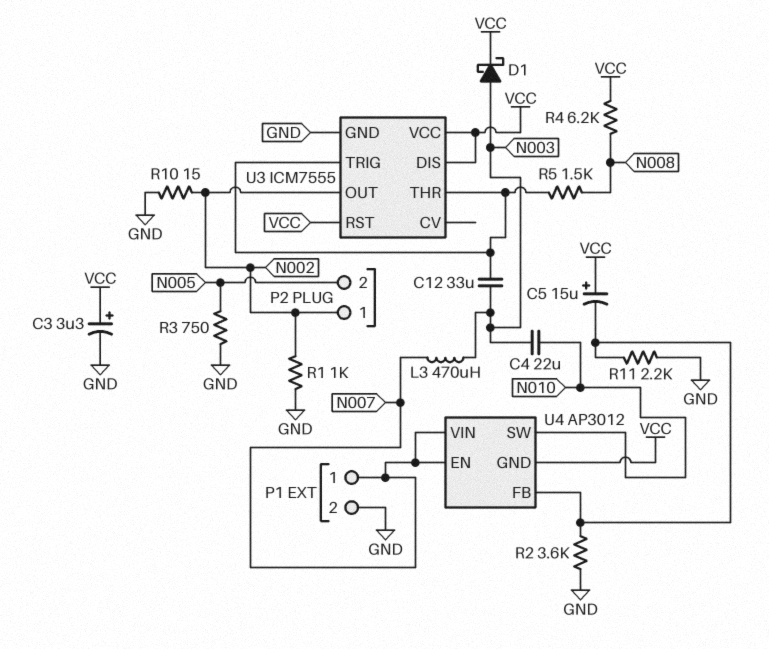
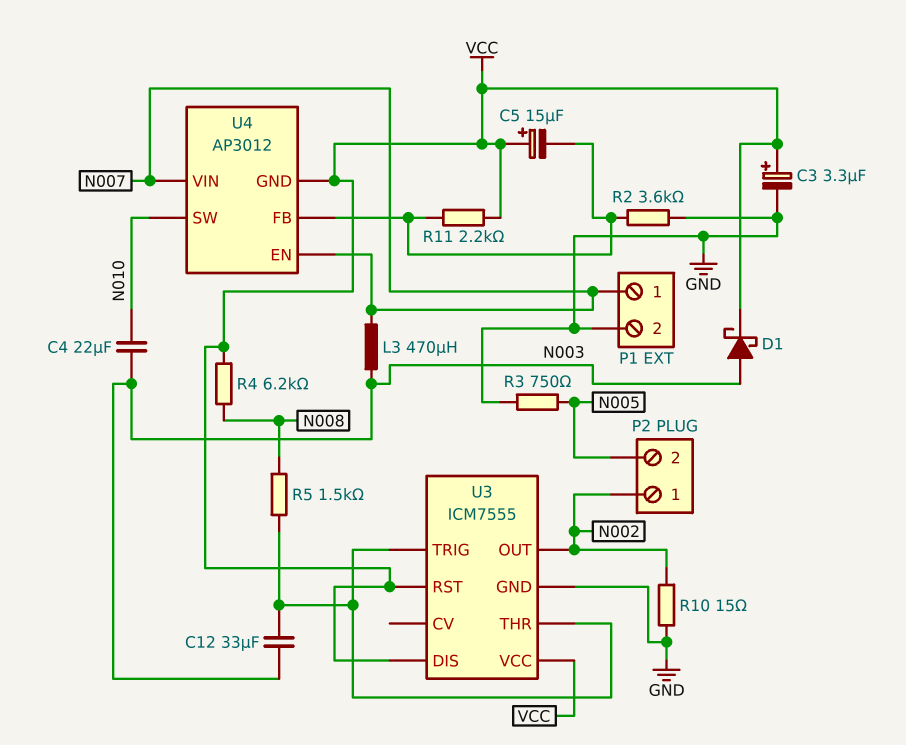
R1: 1k (GND, N002) -> none
R11: 2.2k (GND, U4/FB) -> 2.2k (U4/FB, VCC)

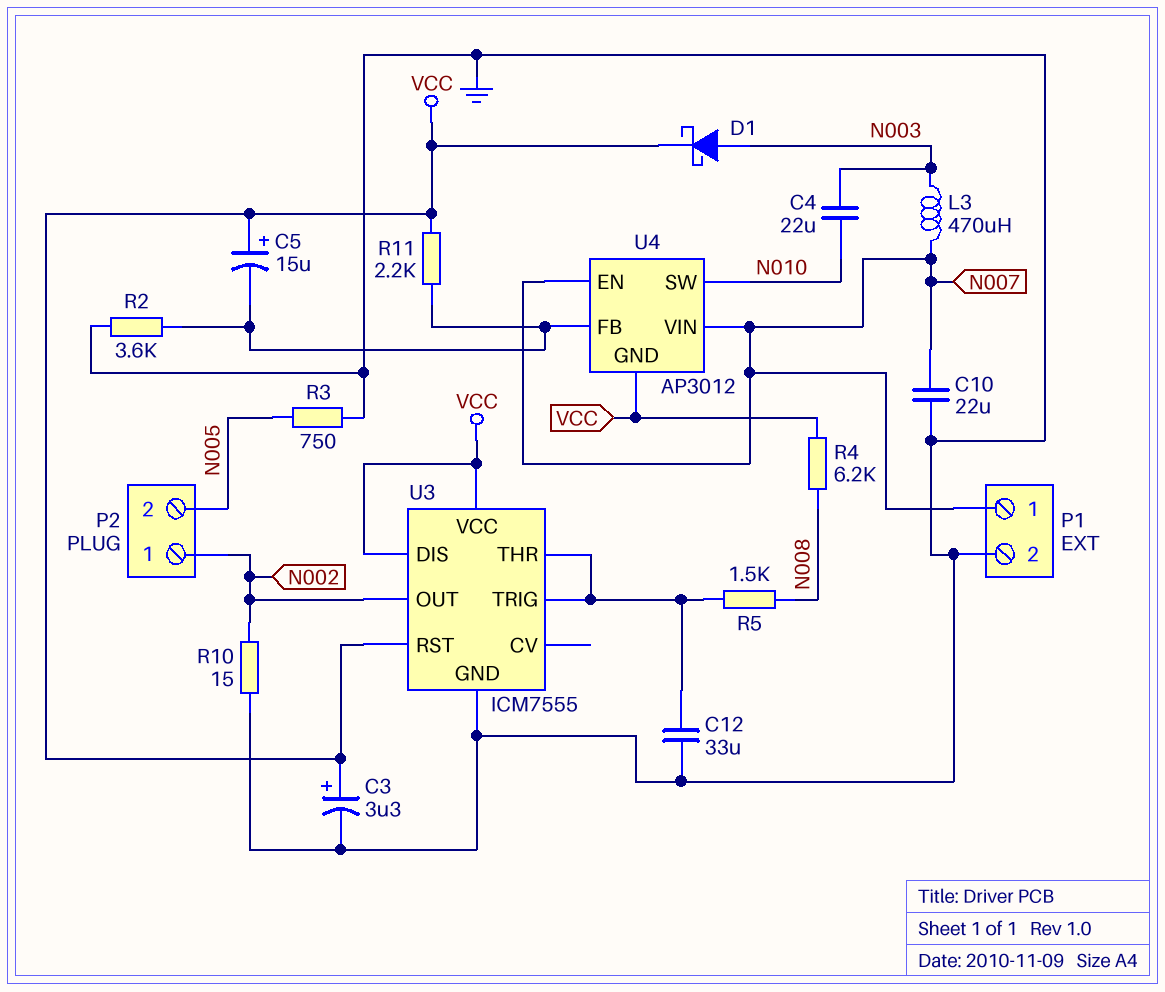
C10: none -> 22uF (GND, N007)
C12: 33uF (N003, U3/THR) -> 33uF (GND, U3/THR)

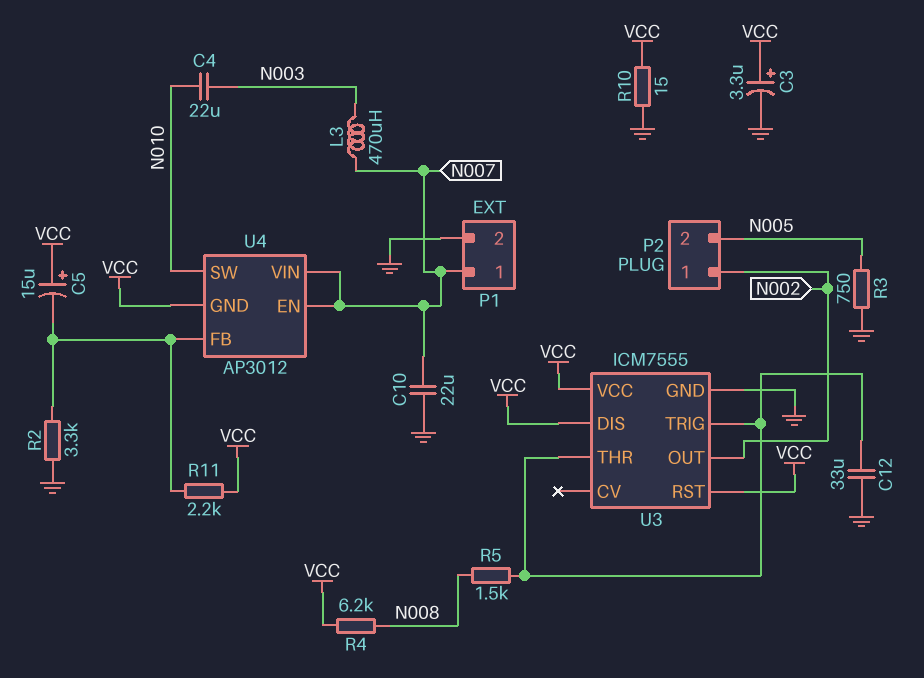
D1: schottky (A N003, K VCC) -> none
R2: 3.6k (GND, U4/FB) -> 3.3k (GND, U4/FB)
R10: 15 (GND, N002) -> 15 (GND, VCC)

